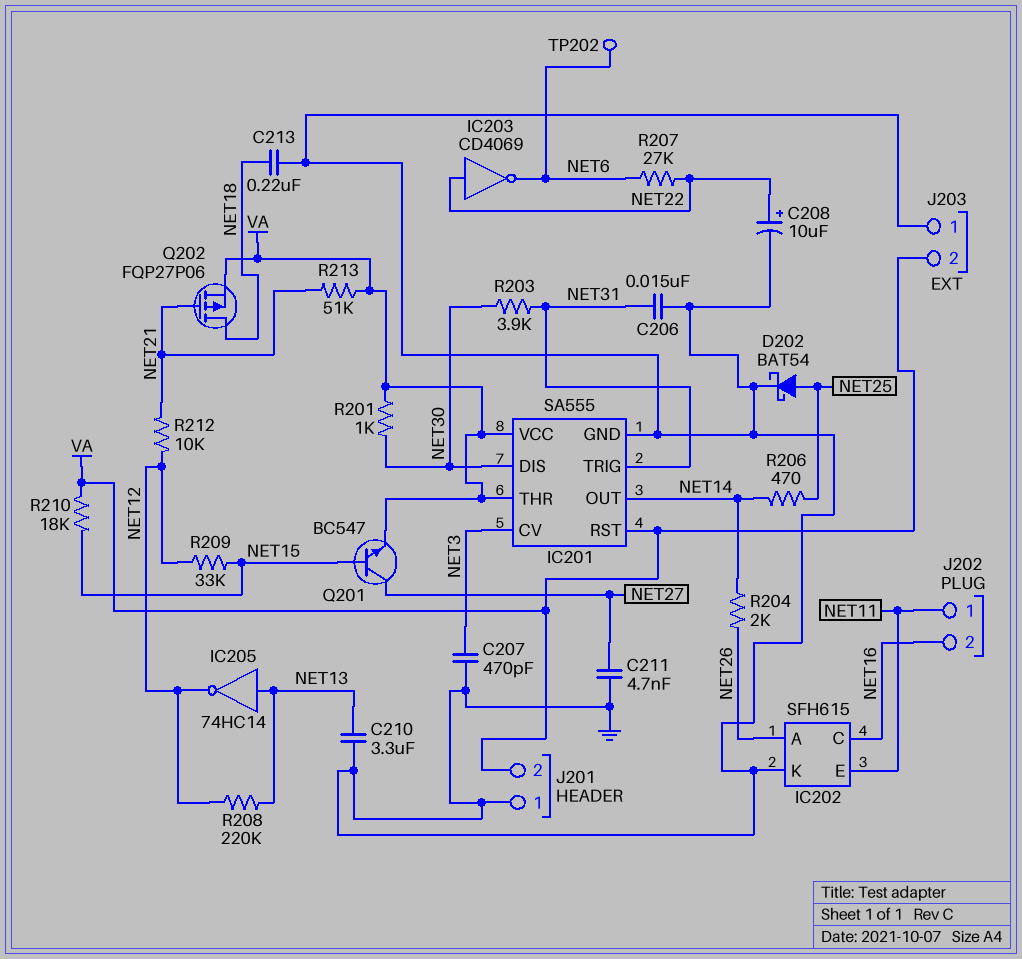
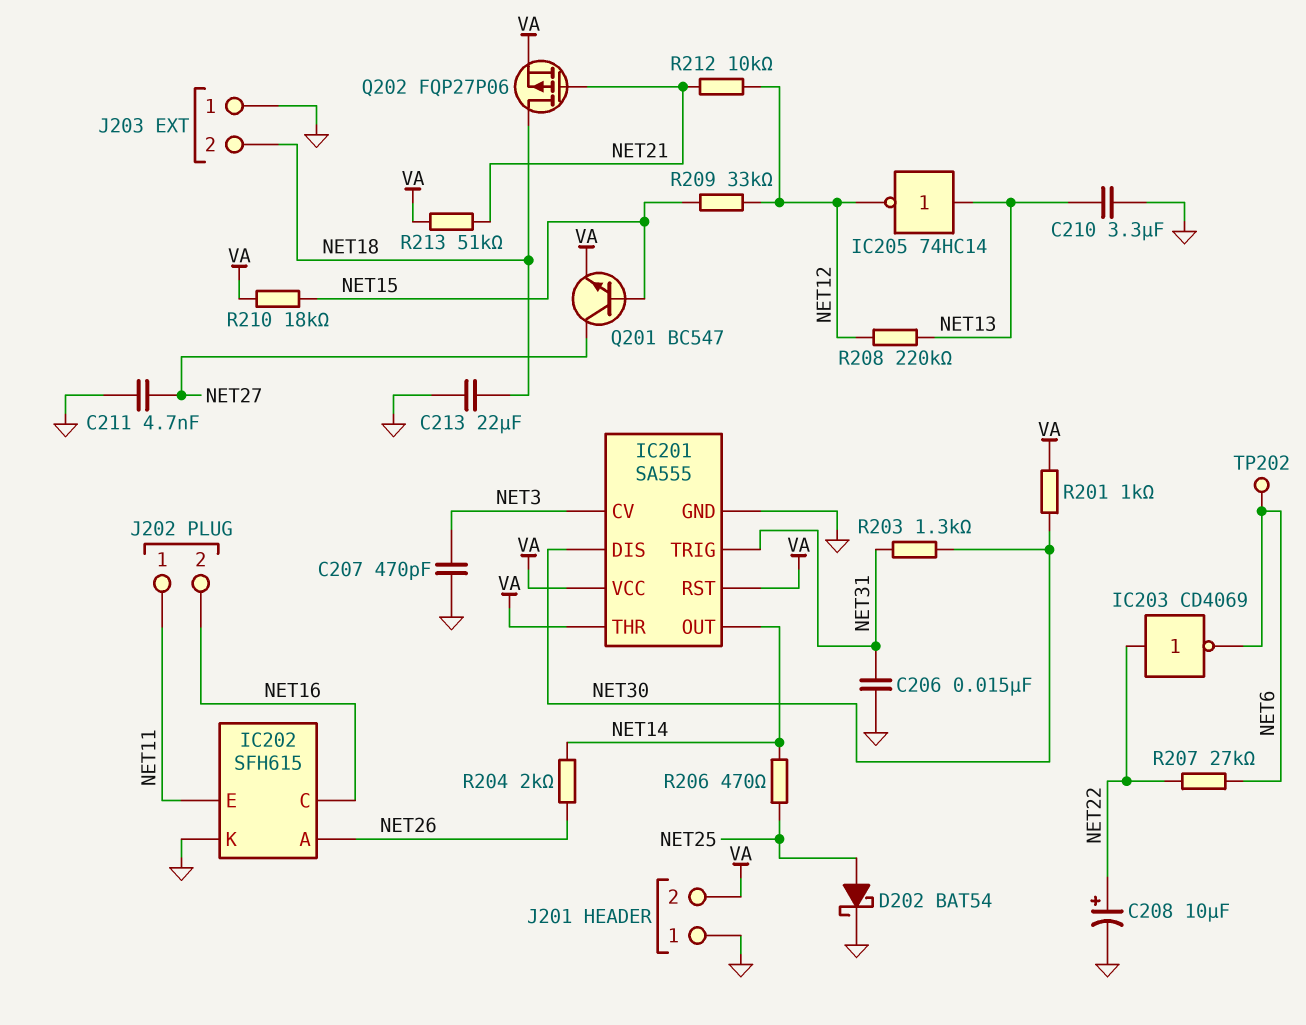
C213: 220nF (GND, NET18) -> 22uF (GND, NET18)
J203 pin 2: VA -> NET18
R203: 3.9k (NET30, NET31) -> 1.3k (NET30, NET31)

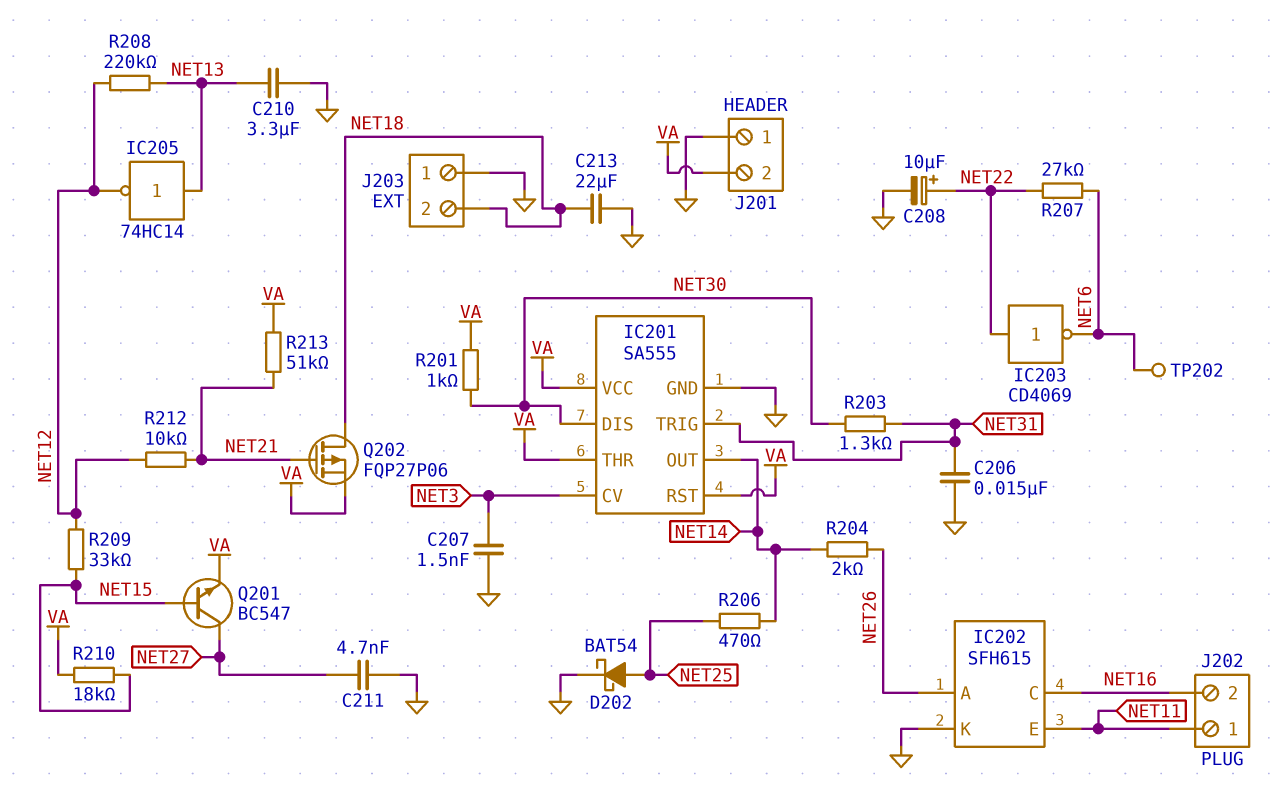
C207: 470pF (GND, NET3) -> 1.5nF (GND, NET3)

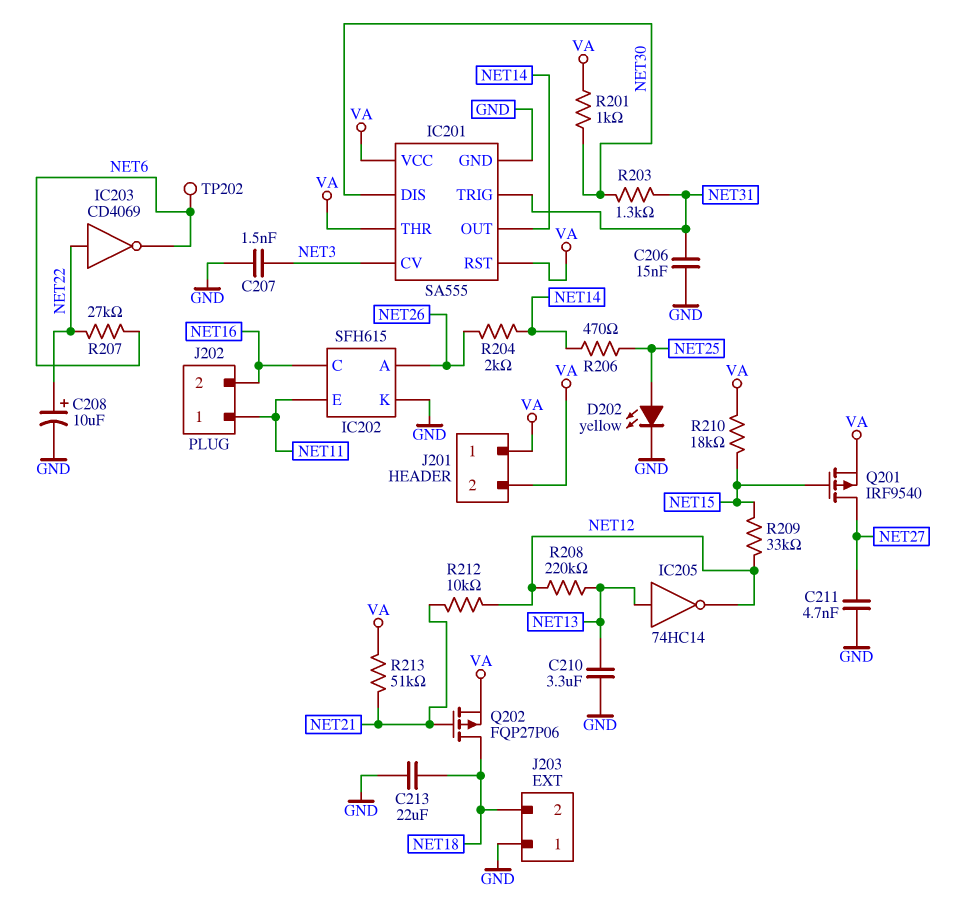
D202: schottky BAT54 (A NET25, K GND) -> LED yellow (A NET25, K GND)
J201 pin 1: GND -> VA
Q201: NPN BC547 (B NET15, C NET27, E VA) -> PMOS IRF9540 (G NET15, D NET27, S VA)

